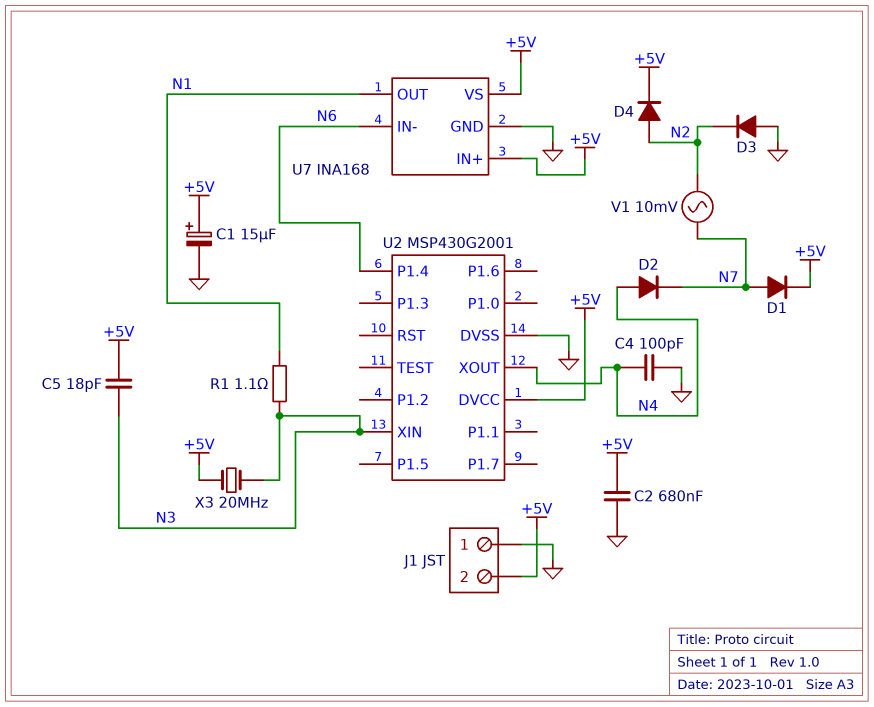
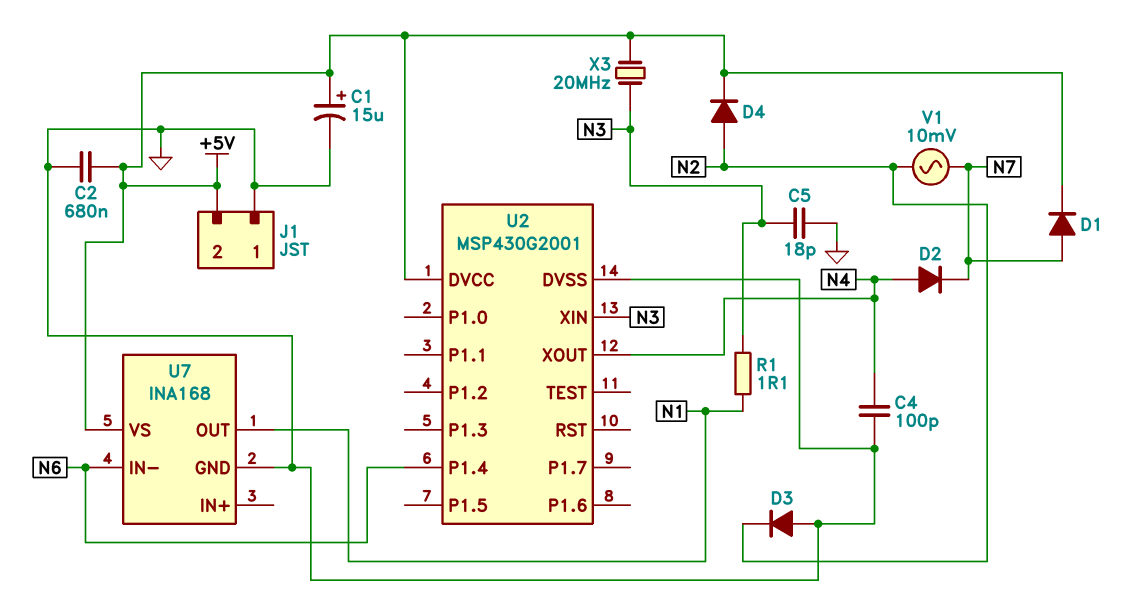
C5: 18pF (+5V, N3) -> 18pF (GND, N3)
U7 pin IN+: +5V -> none

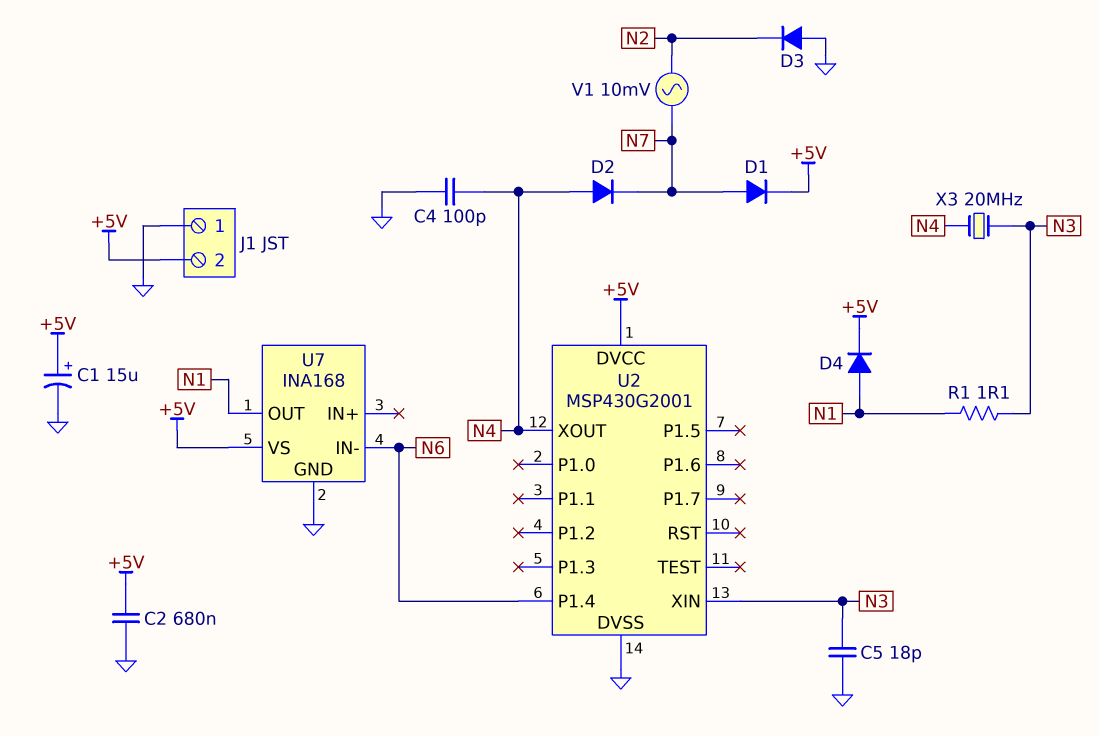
D4: diode (A N2, K +5V) -> diode (A N1, K +5V)
X3: 20MHz (+5V, N3) -> 20MHz (N3, N4)

